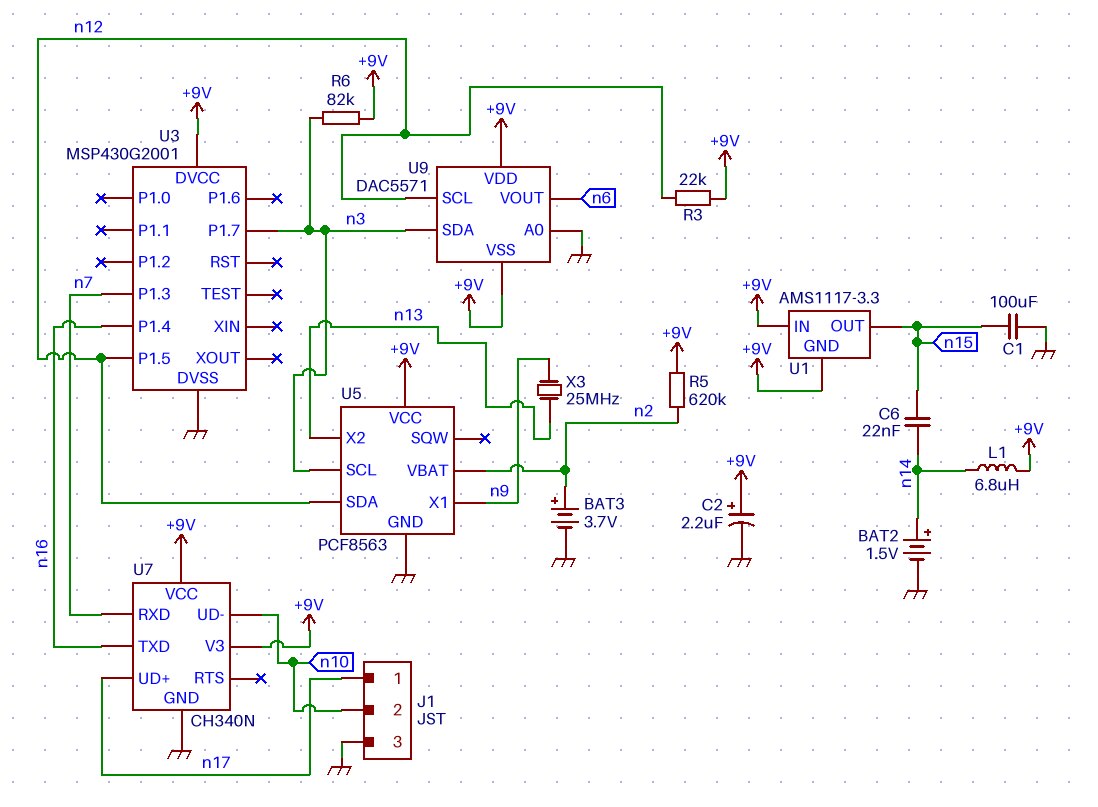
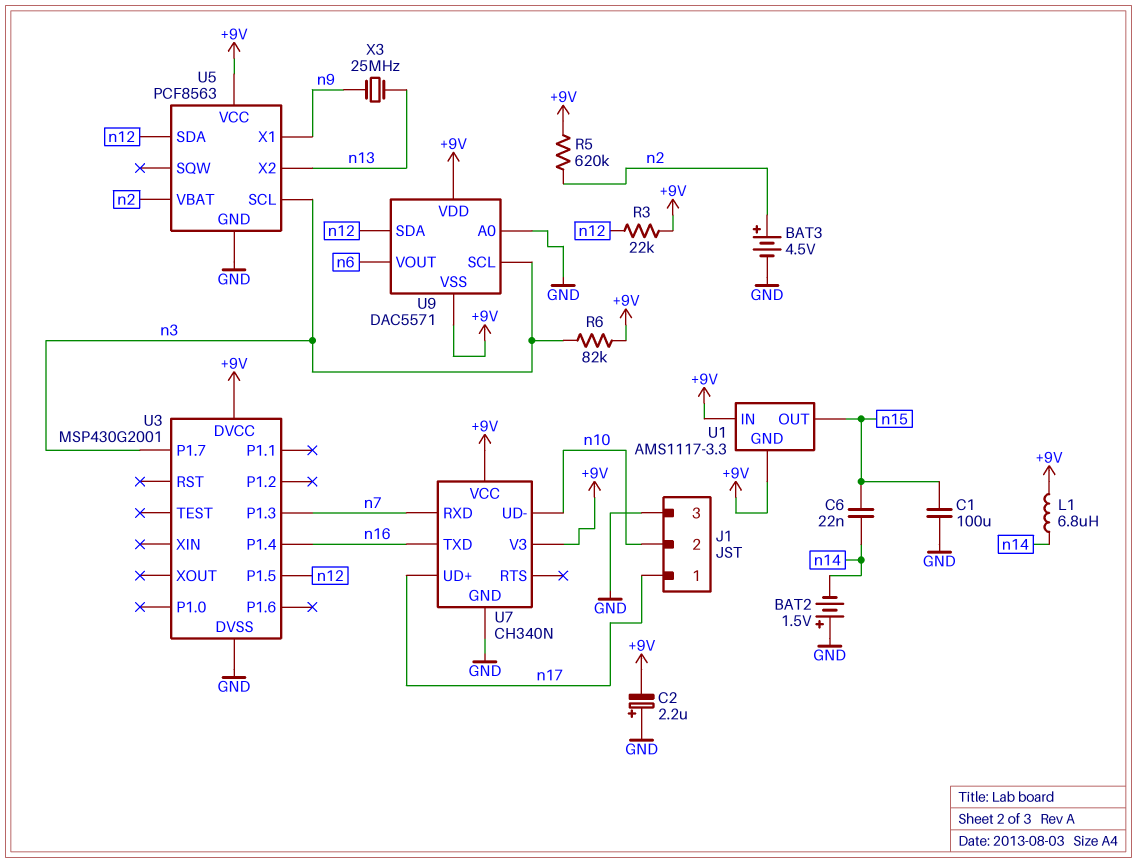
BAT2: 1.5V (plus n14, minus GND) -> 1.5V (plus GND, minus n14)
BAT3: 3.7V (plus n2, minus GND) -> 4.5V (plus n2, minus GND)
C2: 2.2uF (plus +9V, minus GND) -> 2.2uF (plus GND, minus +9V)
U9 pin SCL: n12 -> n3
U9 pin SDA: n3 -> n12

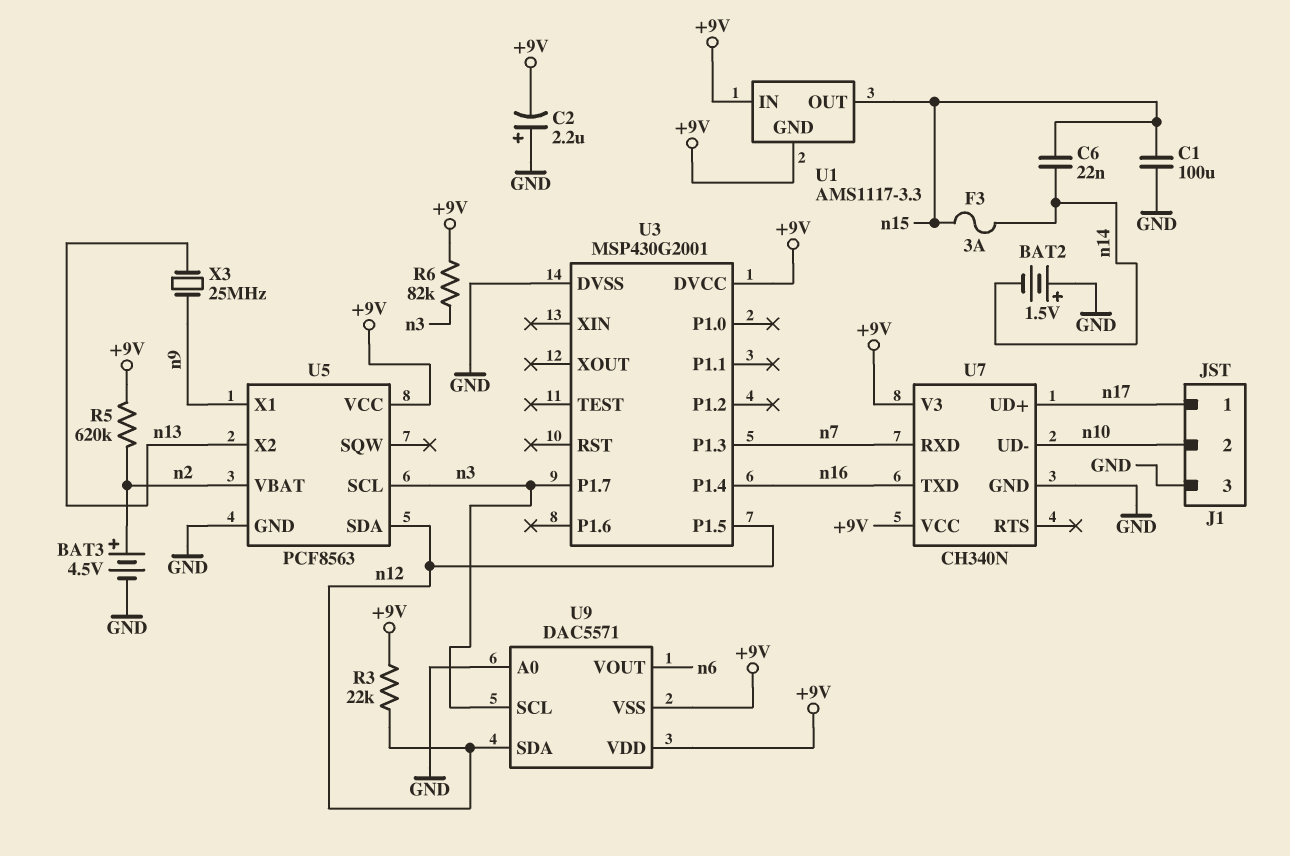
F3: none -> 3A (n14, n15)
L1: 6.8uH (+9V, n14) -> none

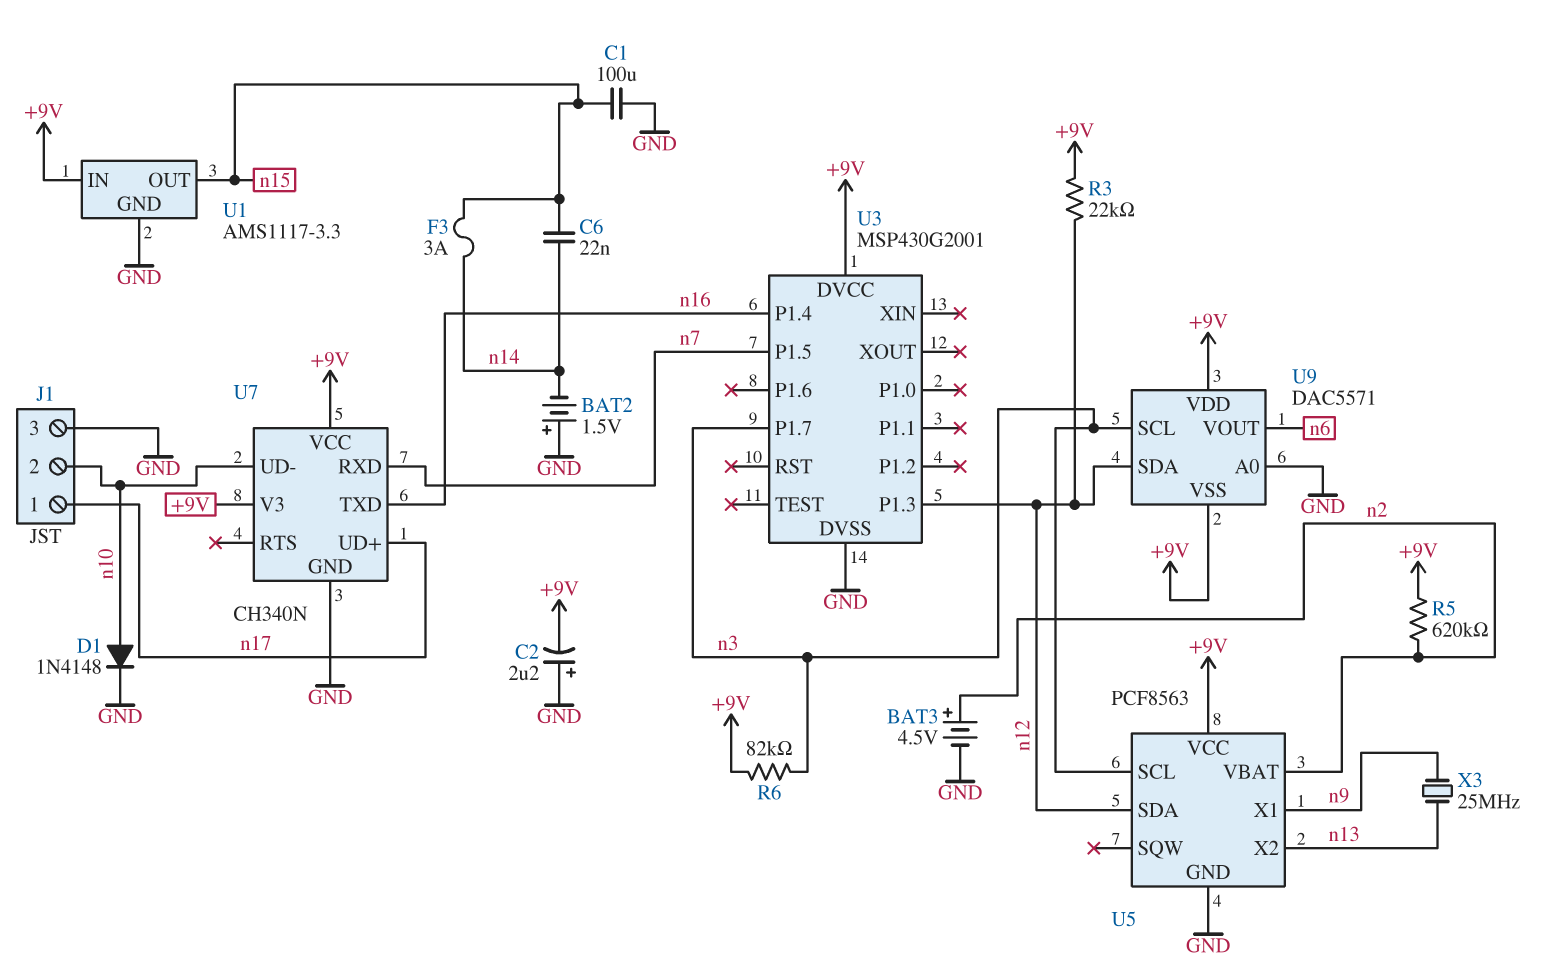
D1: none -> diode 1N4148 (A n10, K GND)
U1 pin GND: +9V -> GND
U3 pin P1.3: n7 -> n12
U3 pin P1.5: n12 -> n7

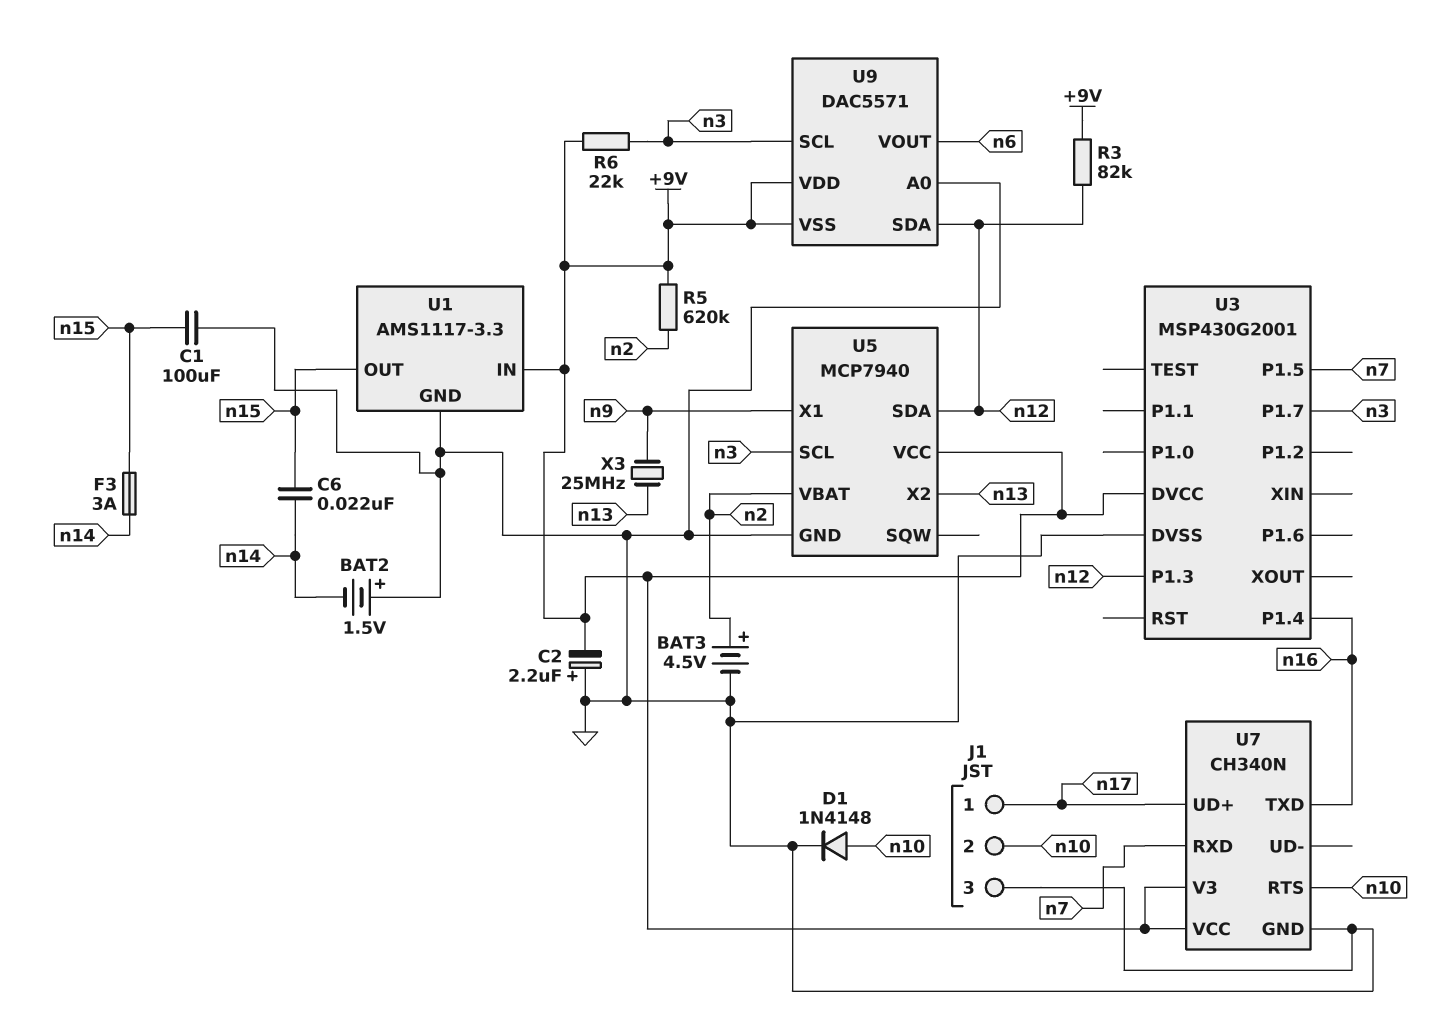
R3: 22k (+9V, n12) -> 82k (+9V, n12)
R6: 82k (+9V, n3) -> 22k (+9V, n3)
U5: PCF8563 -> MCP7940
U7 pin RTS: none -> n10
U7 pin UD-: n10 -> none

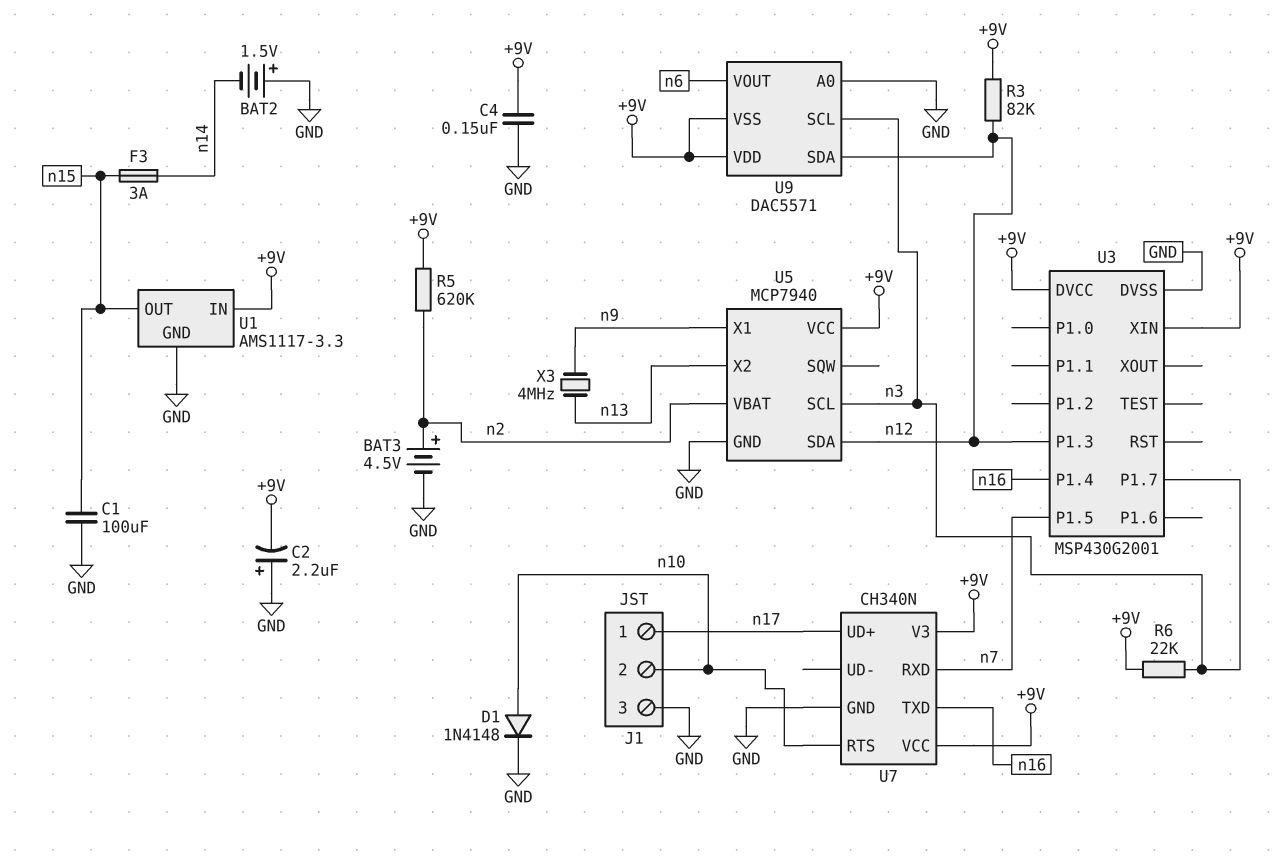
C4: none -> 150nF (+9V, GND)
C6: 22nF (n14, n15) -> none
U3 pin XIN: none -> +9V
X3: 25MHz (n9, n13) -> 4MHz (n9, n13)

